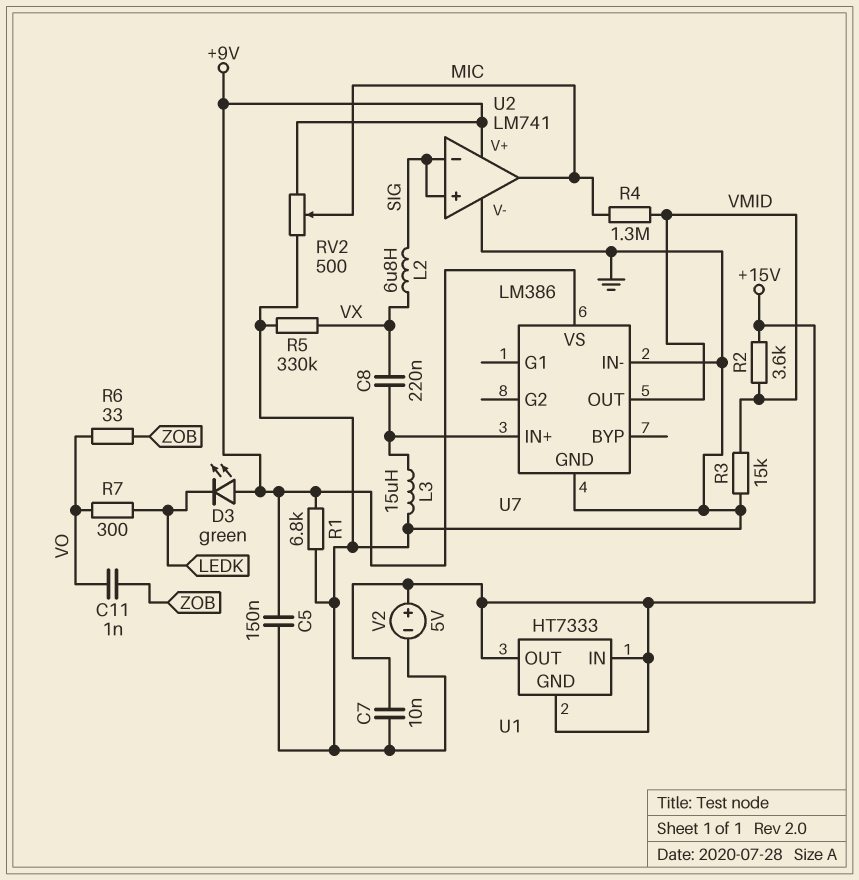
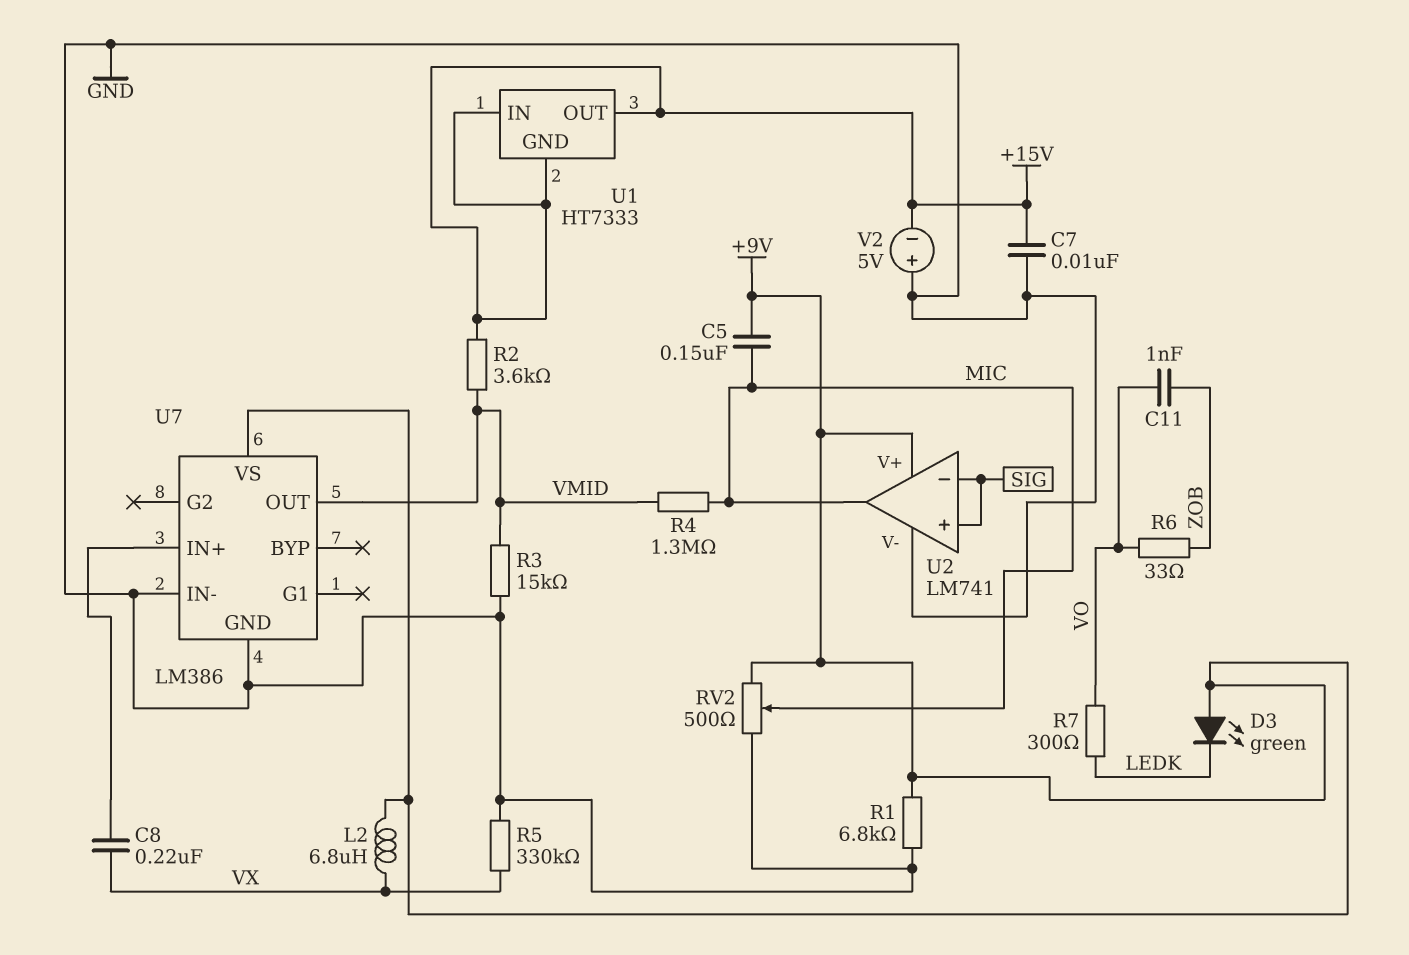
C5: 150nF (+9V, GND) -> 150nF (+9V, MIC)
L2: 6.8uH (SIG, VX) -> 6.8uH (+9V, VX)
L3: 15uH (GND, U7/IN+) -> none
V2: 5V (plus +15V, minus GND) -> 5V (plus GND, minus +15V)

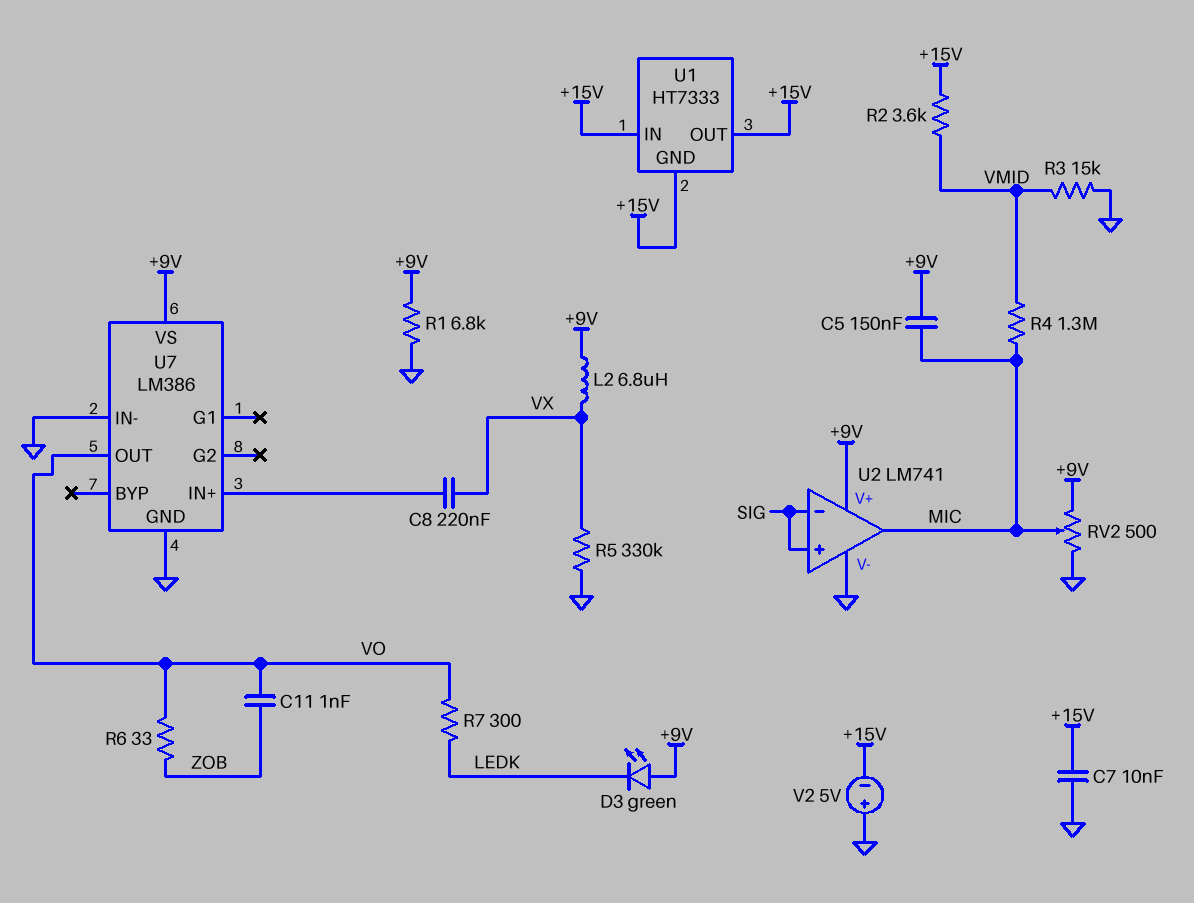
U7 pin OUT: VMID -> VO

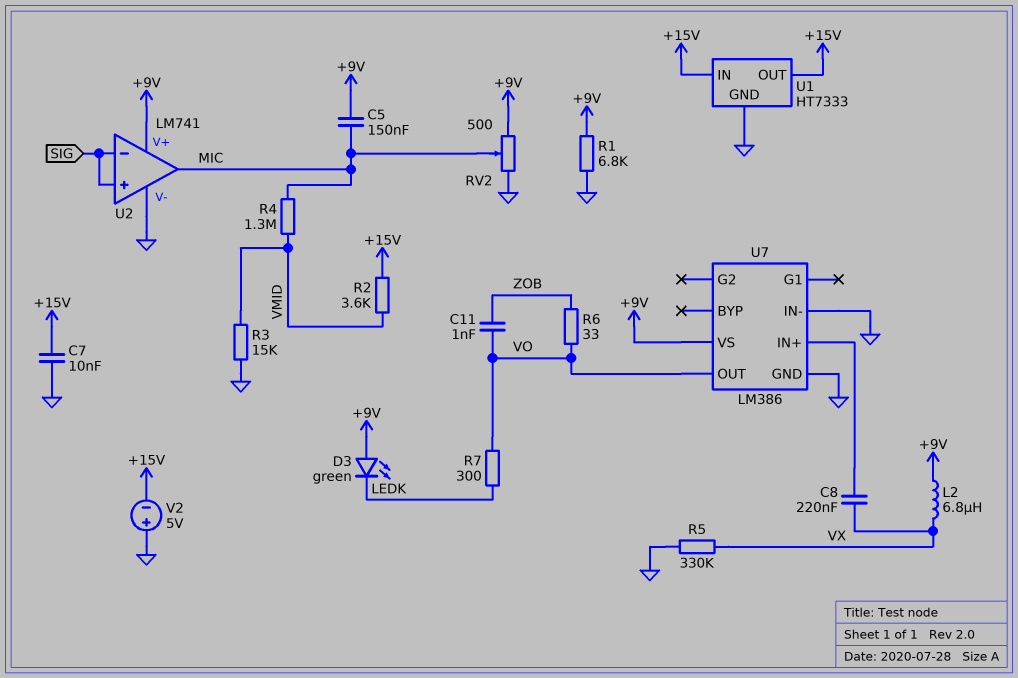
U1 pin GND: +15V -> GND

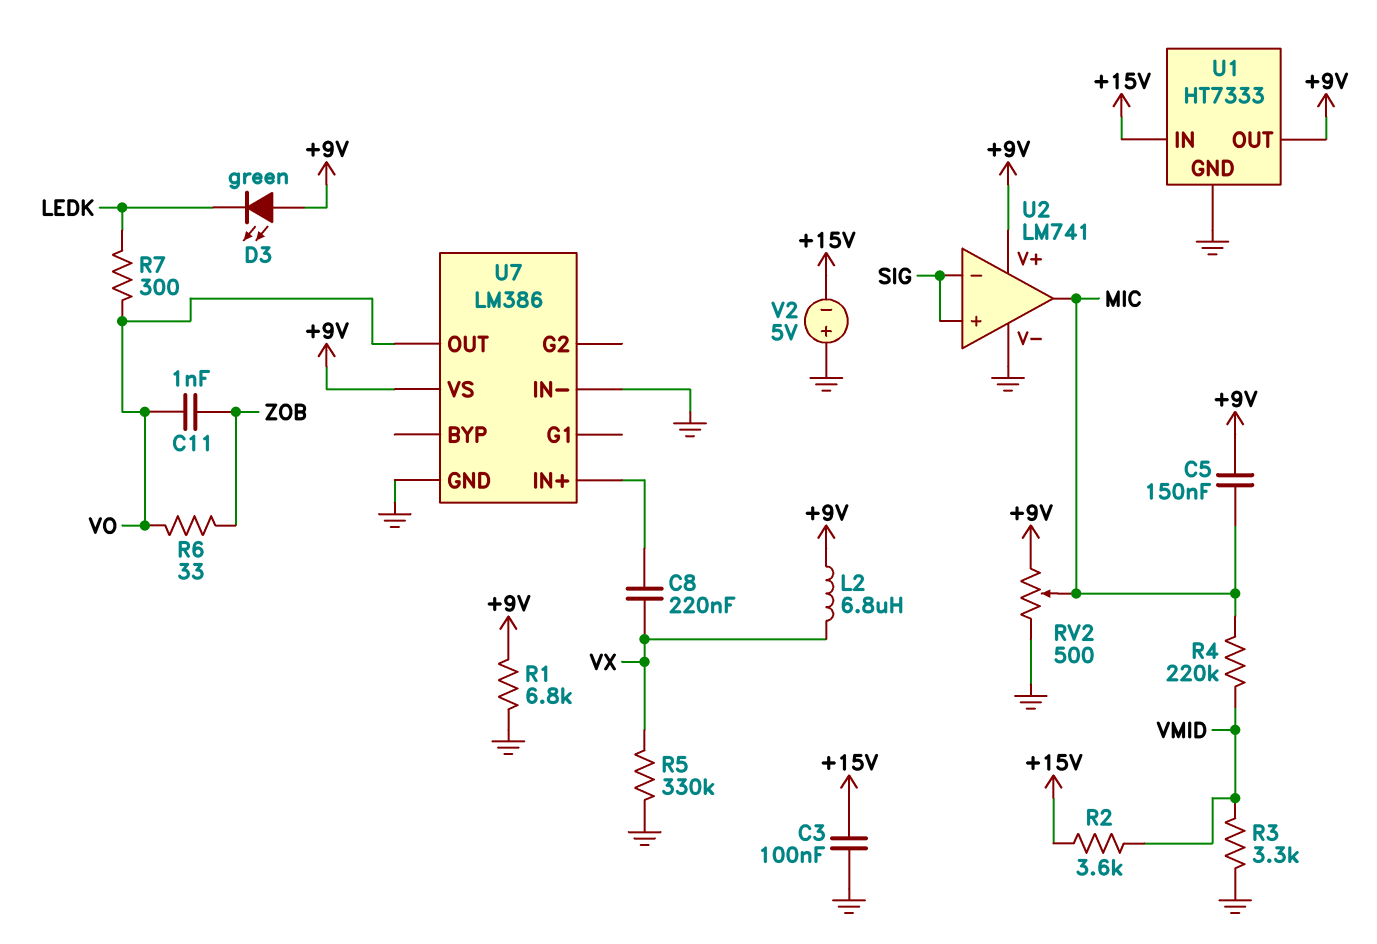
C3: none -> 100nF (+15V, GND)
C7: 10nF (+15V, GND) -> none
R3: 15k (GND, VMID) -> 3.3k (GND, VMID)
R4: 1.3M (MIC, VMID) -> 220k (MIC, VMID)
U1 pin OUT: +15V -> +9V

